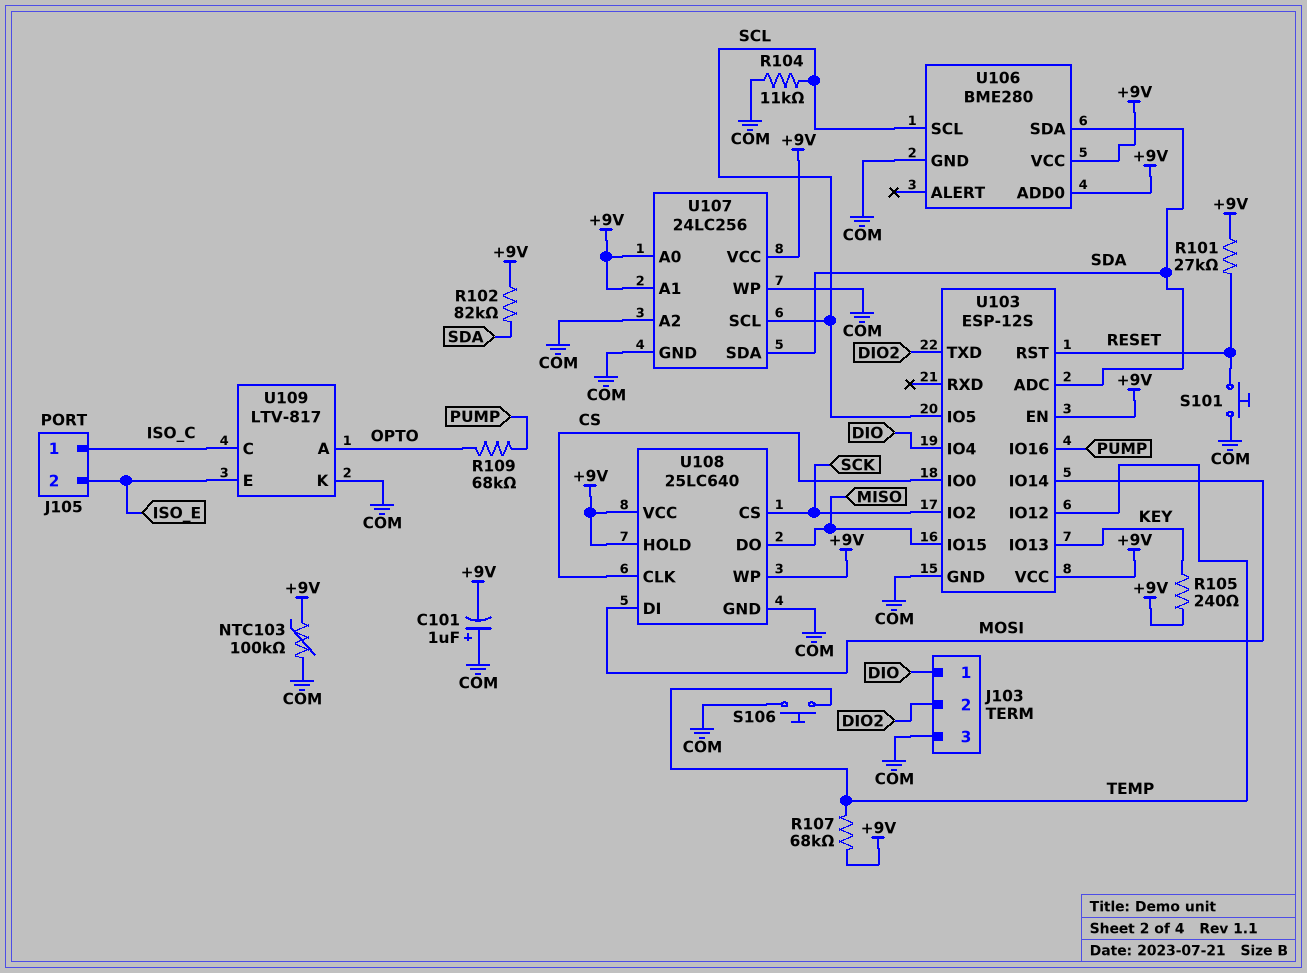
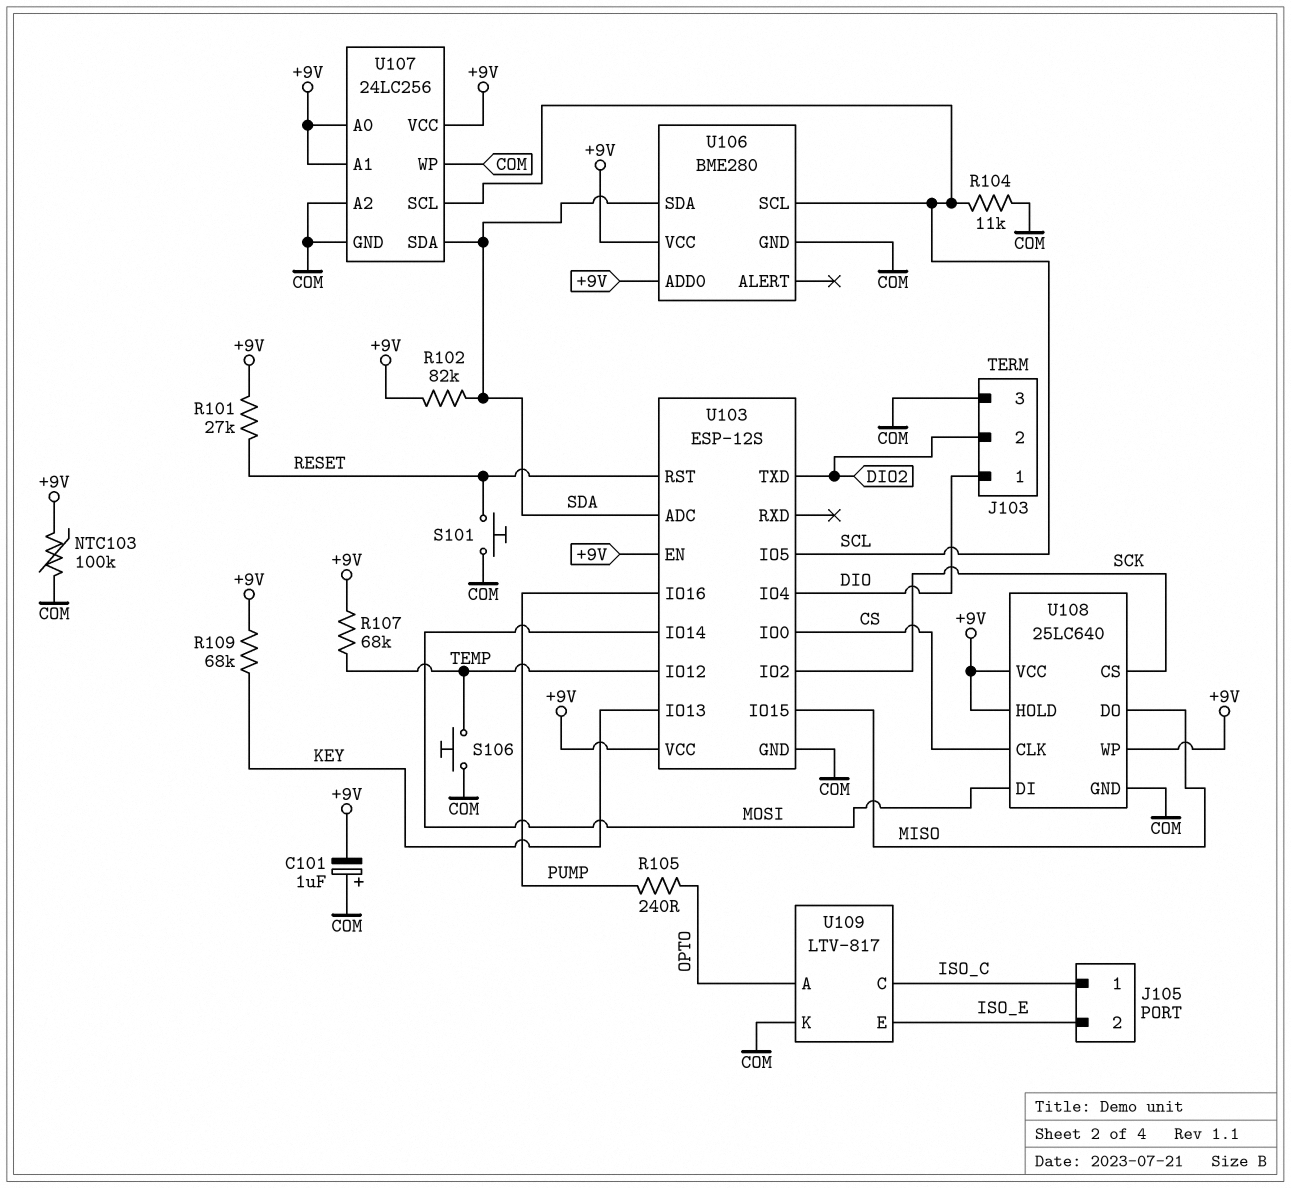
R105: 240 (+9V, KEY) -> 240 (OPTO, PUMP)
R109: 68k (OPTO, PUMP) -> 68k (+9V, KEY)

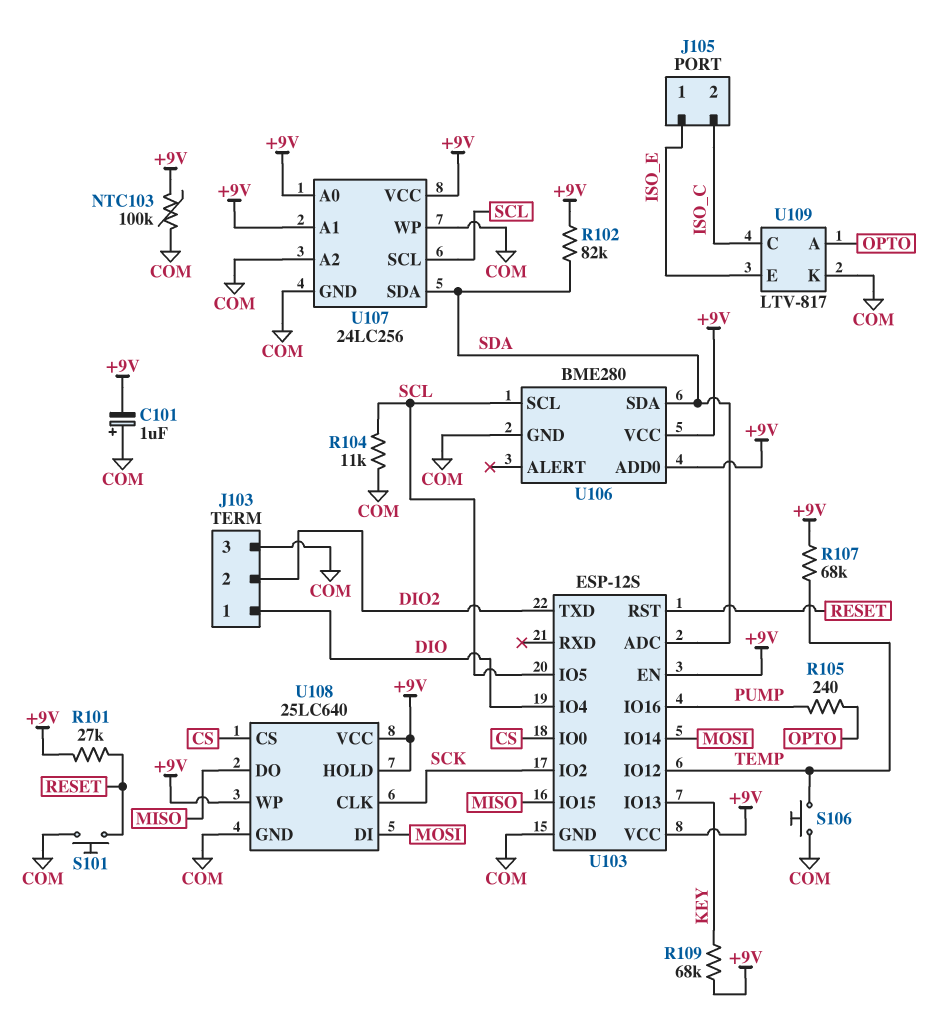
J105 pin 1: ISO_C -> ISO_E
J105 pin 2: ISO_E -> ISO_C
U108 pin CLK: CS -> SCK
U108 pin CS: SCK -> CS

